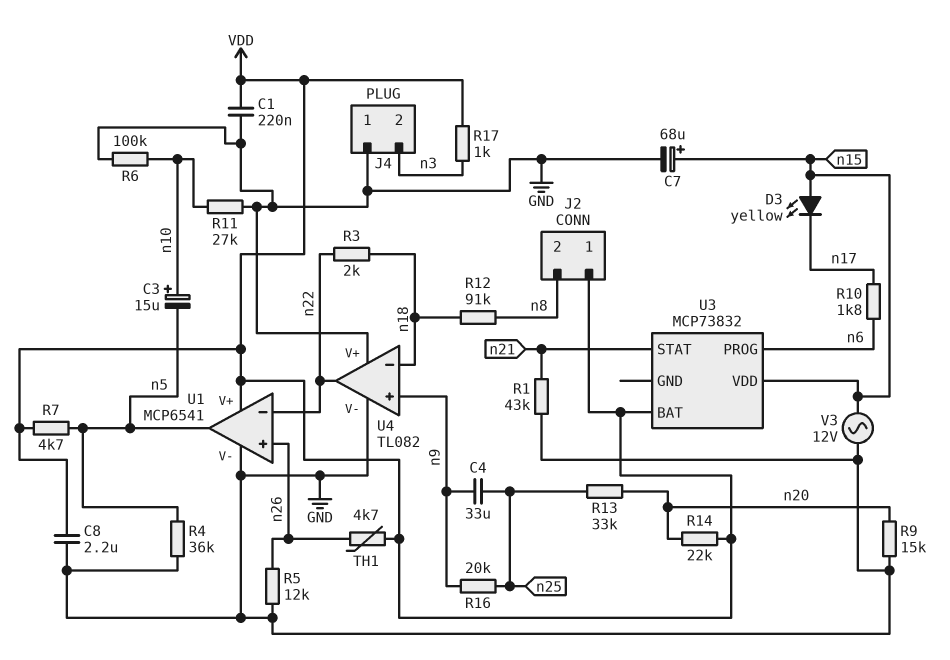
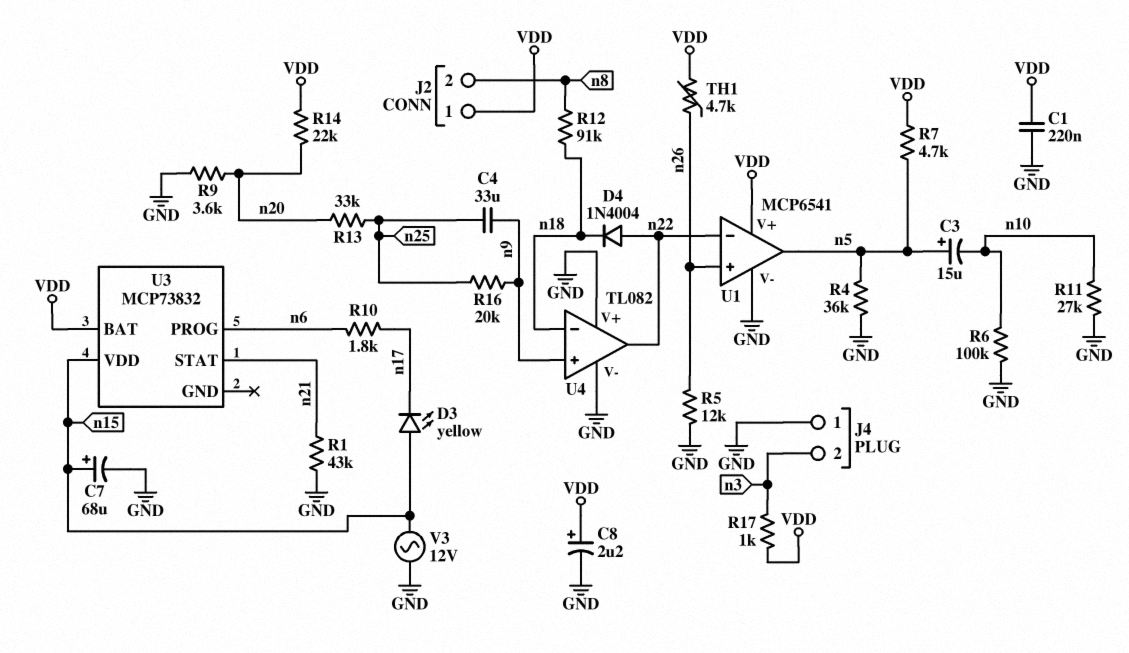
C3: 15uF (plus n10, minus n5) -> 15uF (plus n5, minus n10)
C8: 2.2uF (GND, VDD) -> 2.2uF (plus VDD, minus GND)
D4: none -> diode 1N4004 (A n22, K n18)
R3: 2k (n18, n22) -> none
R9: 15k (GND, n20) -> 3.6k (GND, n20)

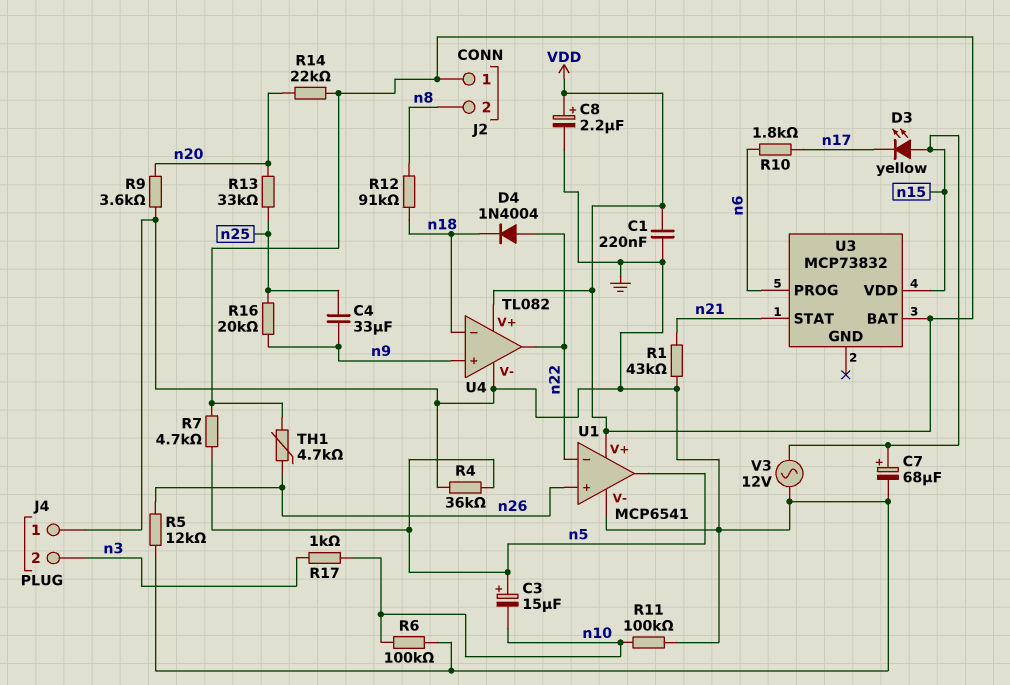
R11: 27k (GND, n10) -> 100k (GND, n10)
R17: 1k (VDD, n3) -> 1k (n3, n10)
U4 pin V+: GND -> VDD

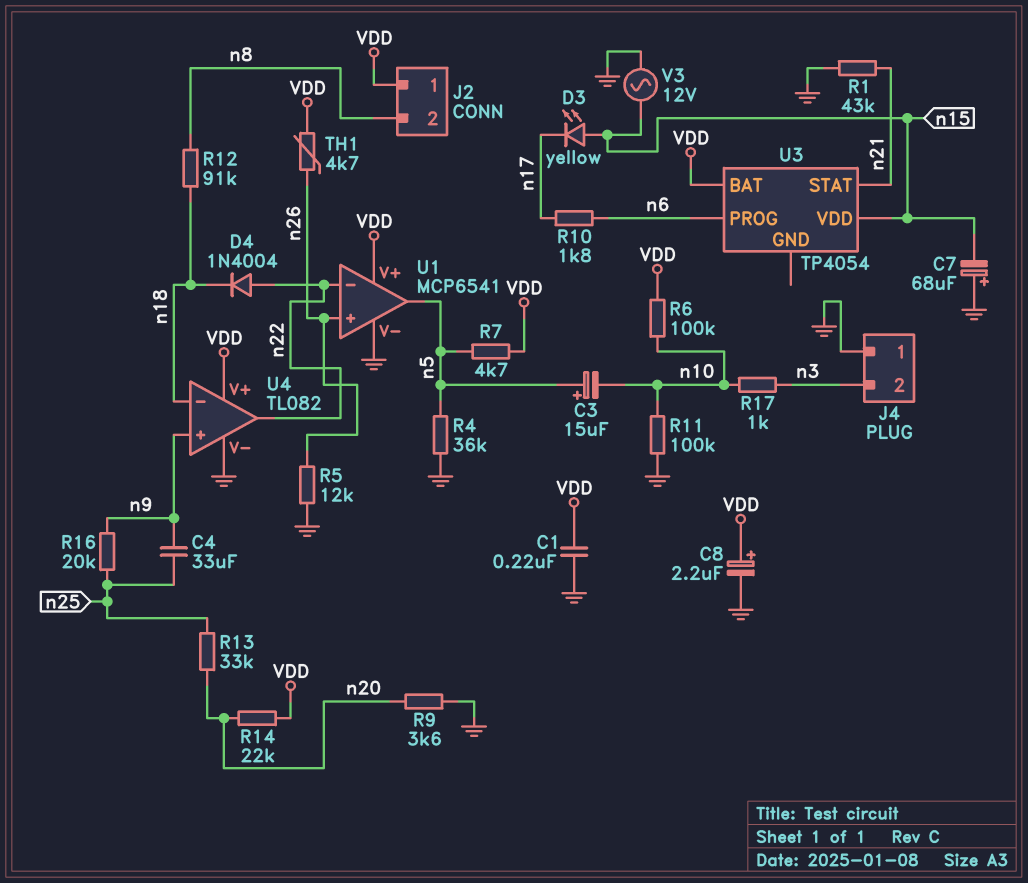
C7: 68uF (plus n15, minus GND) -> 68uF (plus GND, minus n15)
R6: 100k (GND, n10) -> 100k (VDD, n10)
U3: MCP73832 -> TP4054

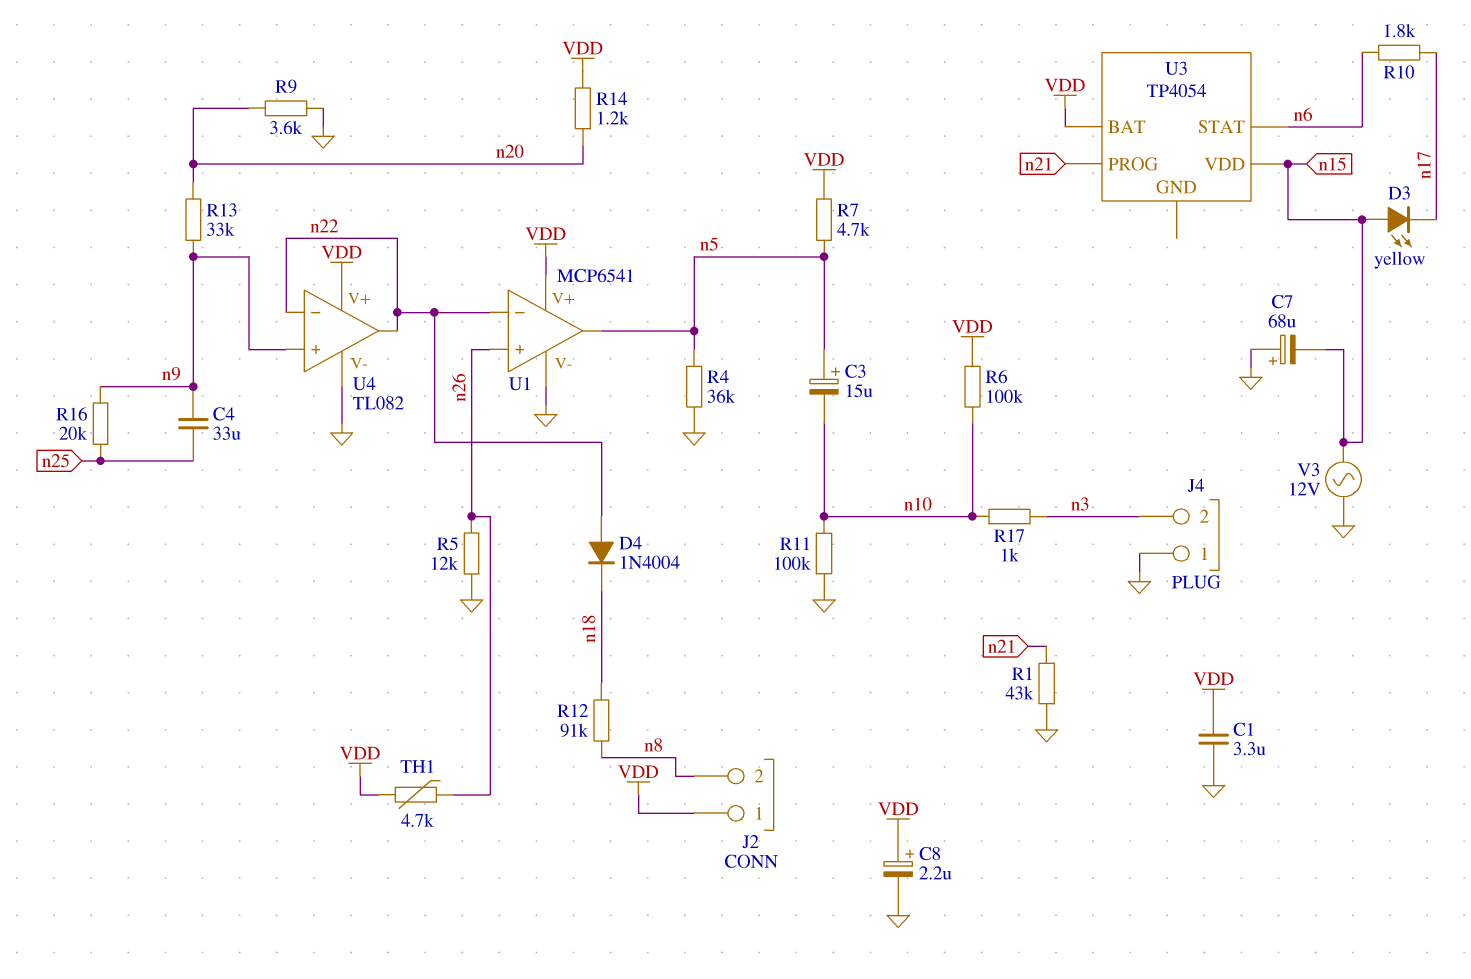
C1: 220nF (GND, VDD) -> 3.3uF (GND, VDD)
R13: 33k (n20, n25) -> 33k (n9, n20)
R14: 22k (VDD, n20) -> 1.2k (VDD, n20)
U3 pin PROG: n6 -> n21
U3 pin STAT: n21 -> n6
U4 pin in-: n18 -> n22

